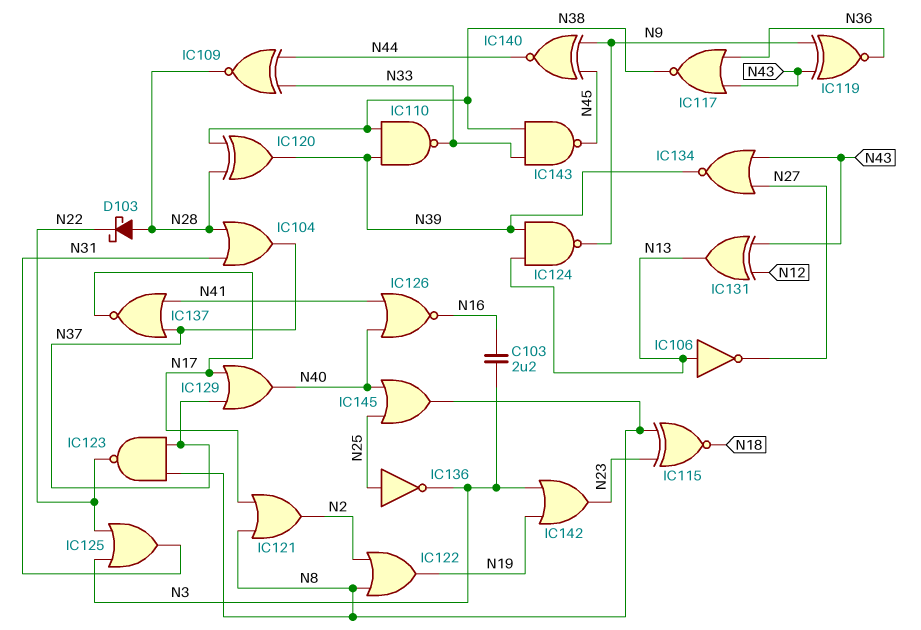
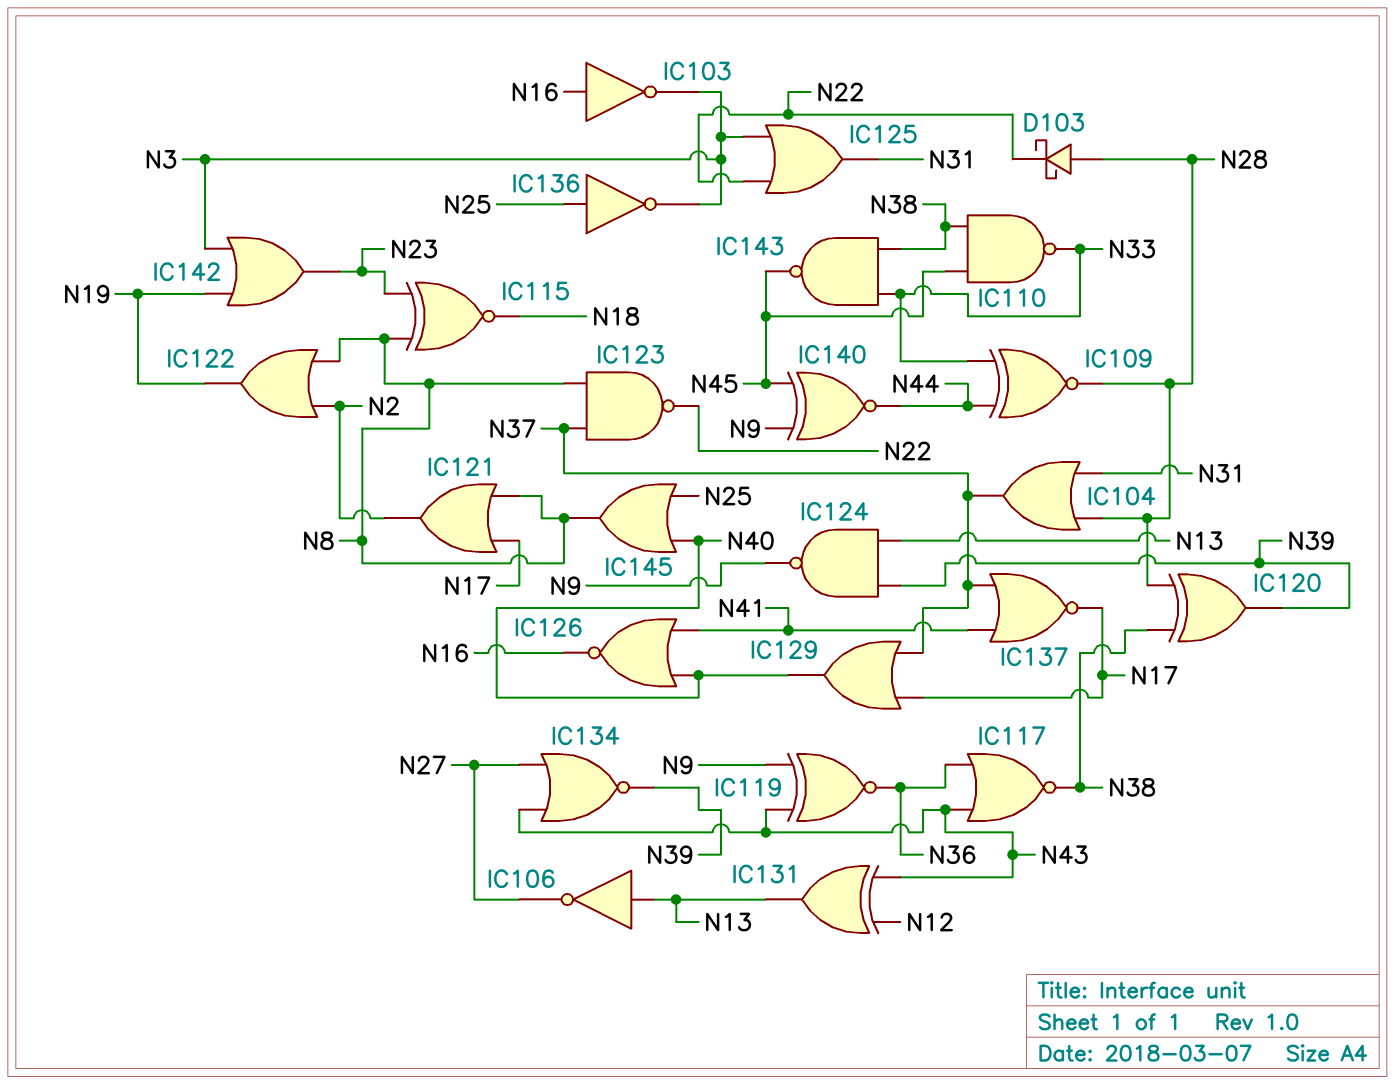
C103: 2.2uF (N3, N16) -> none
IC103: none -> NOT (in N16, out N3)
IC110: NAND (in N38, in N39, out N33) -> NAND (in N38, in N45, out N33)

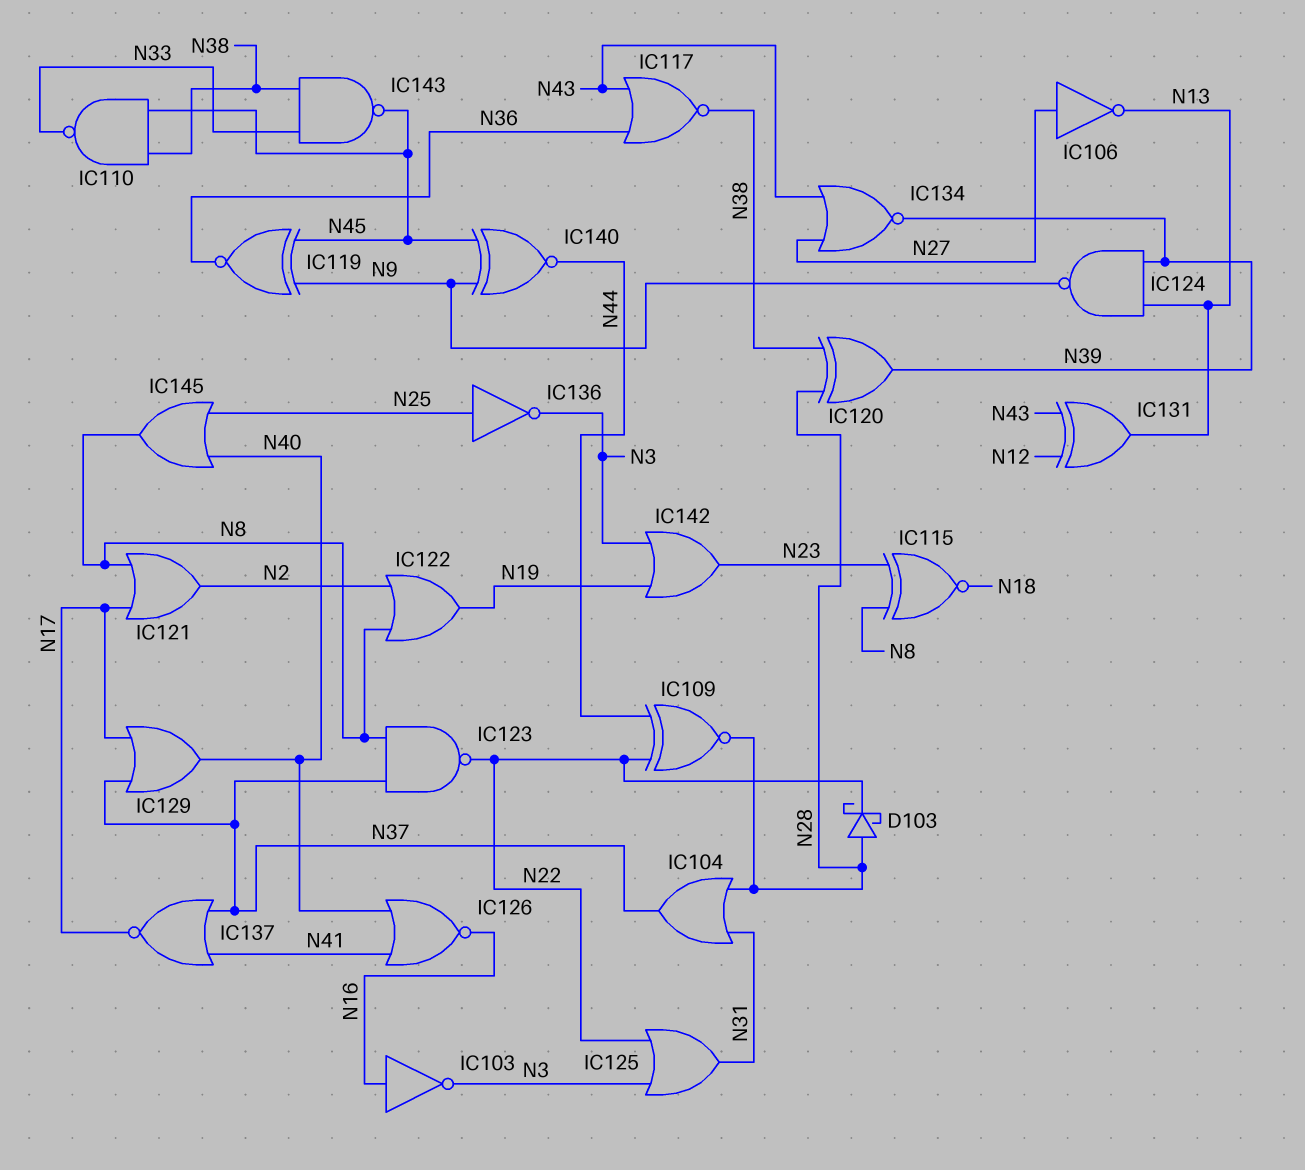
IC106: NOT (in N13, out N27) -> NOT (in N27, out N13)
IC109: XNOR (in N33, in N44, out N28) -> XNOR (in N22, in N44, out N28)
IC119: XNOR (in N9, in N43, out N36) -> XNOR (in N9, in N45, out N36)

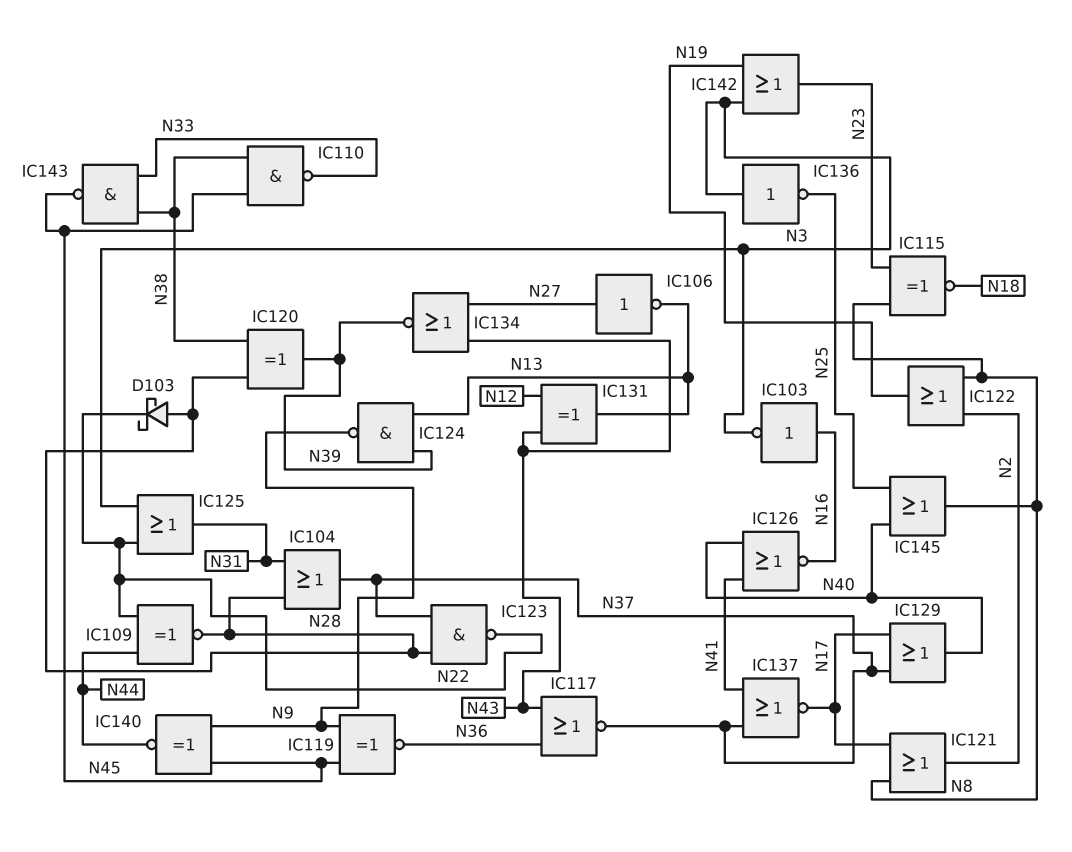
IC117: NOR (in N36, in N43, out N38) -> NOR (in N36, in N43, out N37)
IC123: NAND (in N8, in N37, out N22) -> NAND (in N28, in N37, out N22)
IC136: NOT (in N25, out N3) -> NOT (in N3, out N25)

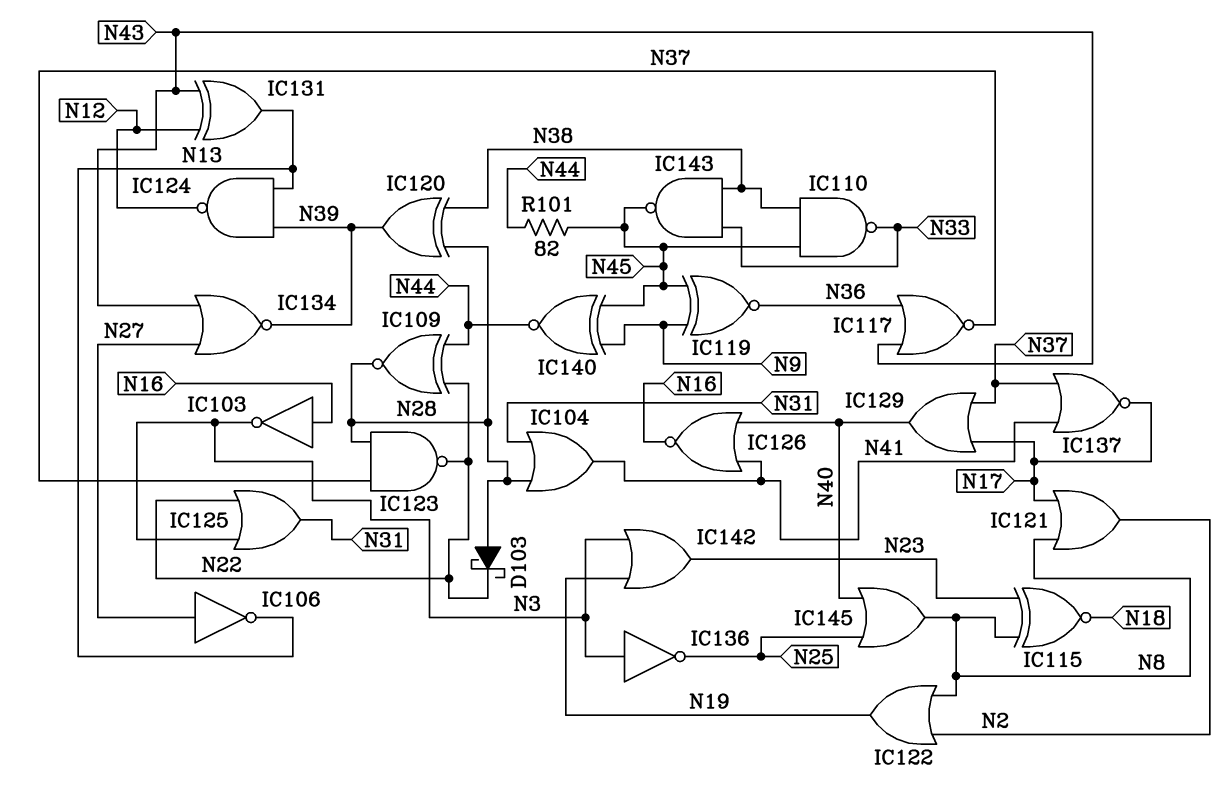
IC104: OR (in N28, in N31, out N37) -> OR (in N28, in N31, out N41)
IC124: NAND (in N13, in N39, out N9) -> NAND (in N13, in N39, out N12)
R101: none -> 82 (N44, N45)

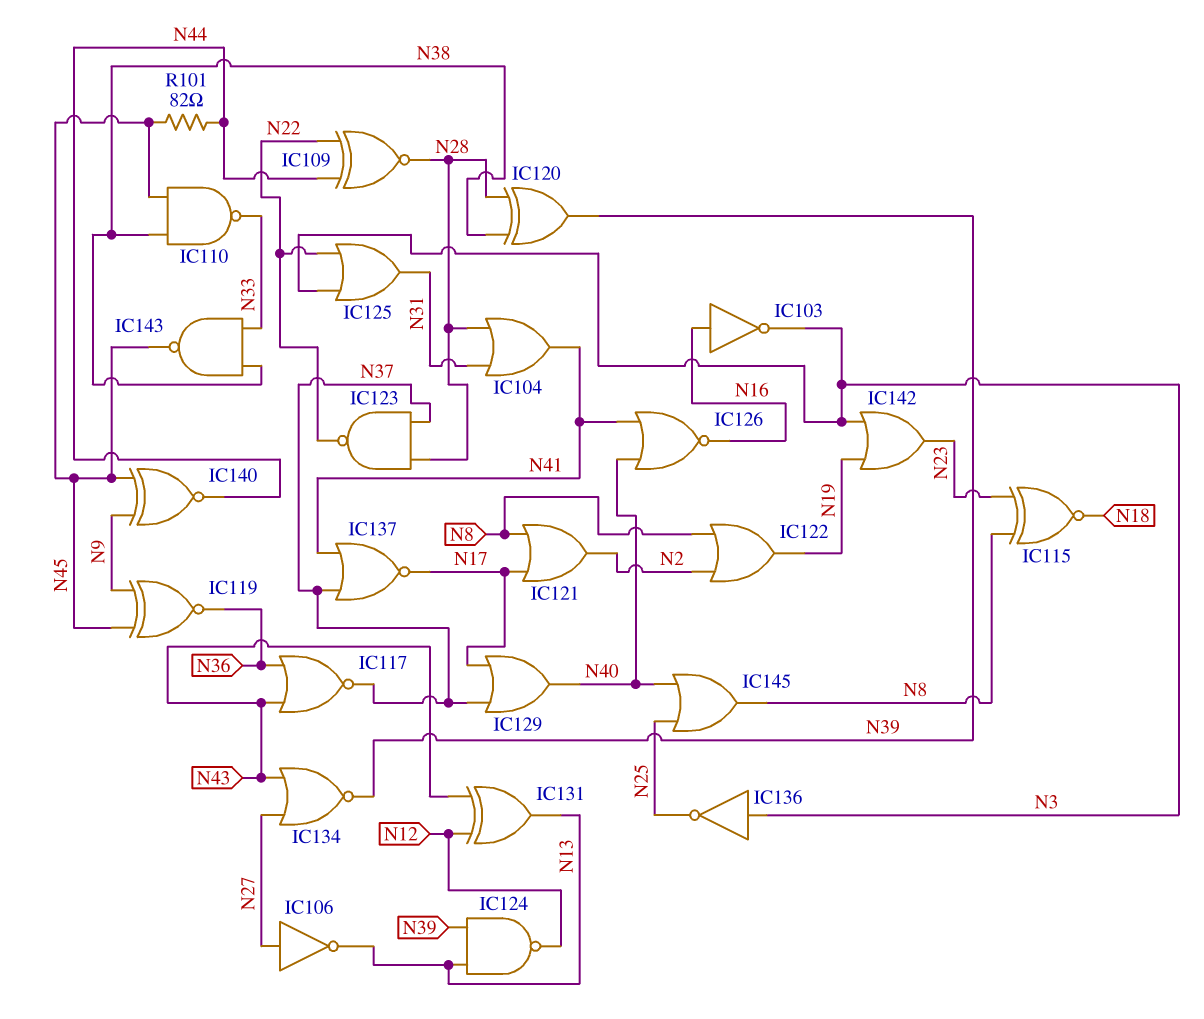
D103: schottky (A N28, K N22) -> none

